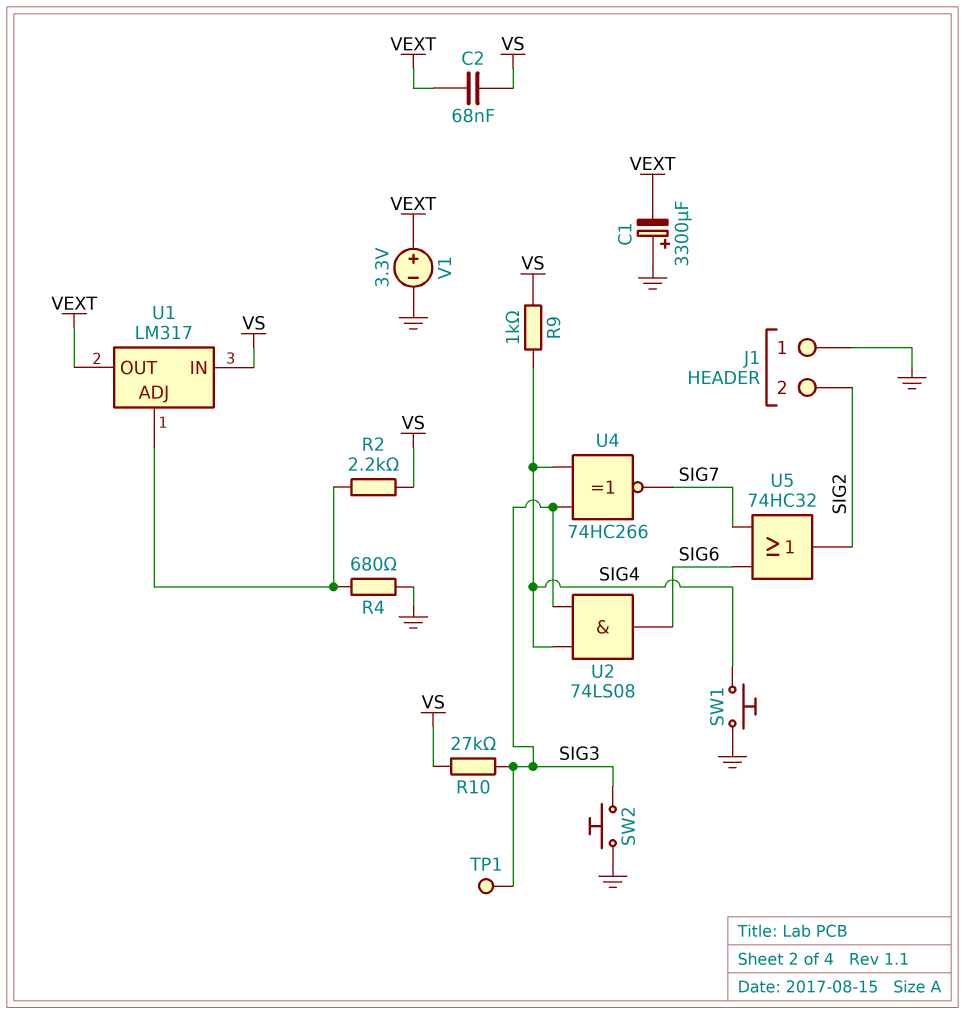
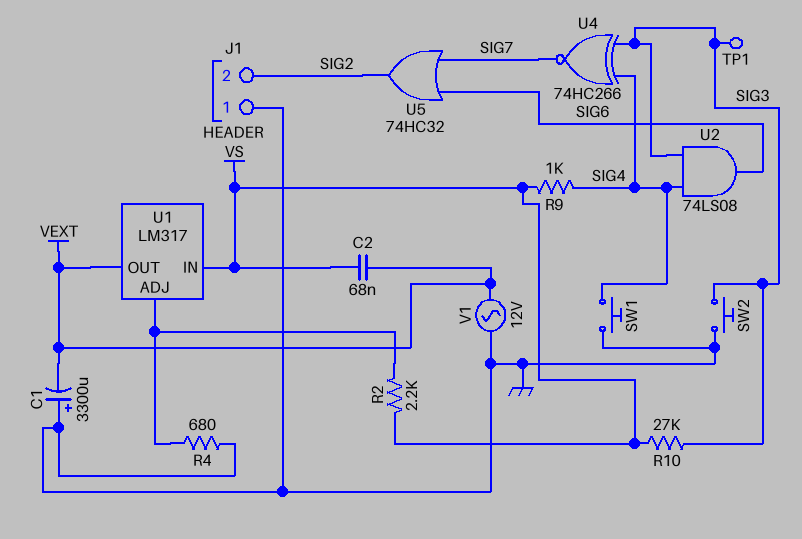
V1: 3.3V (plus VEXT, minus GND) -> AC 12V (GND, VEXT)

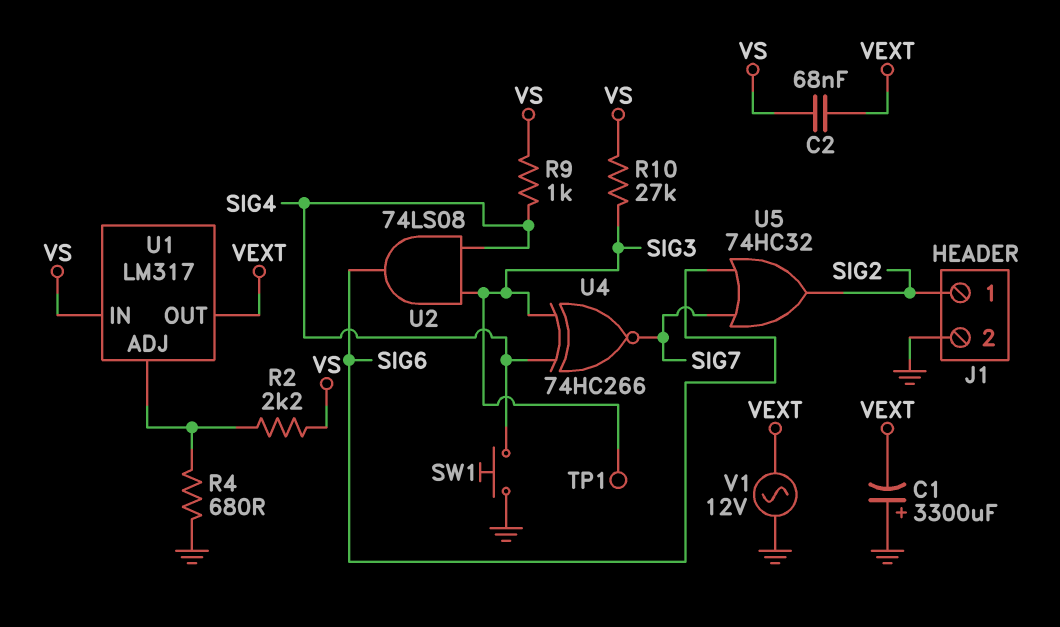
J1 pin 1: GND -> SIG2
J1 pin 2: SIG2 -> GND
SW2: button (GND, SIG3) -> none

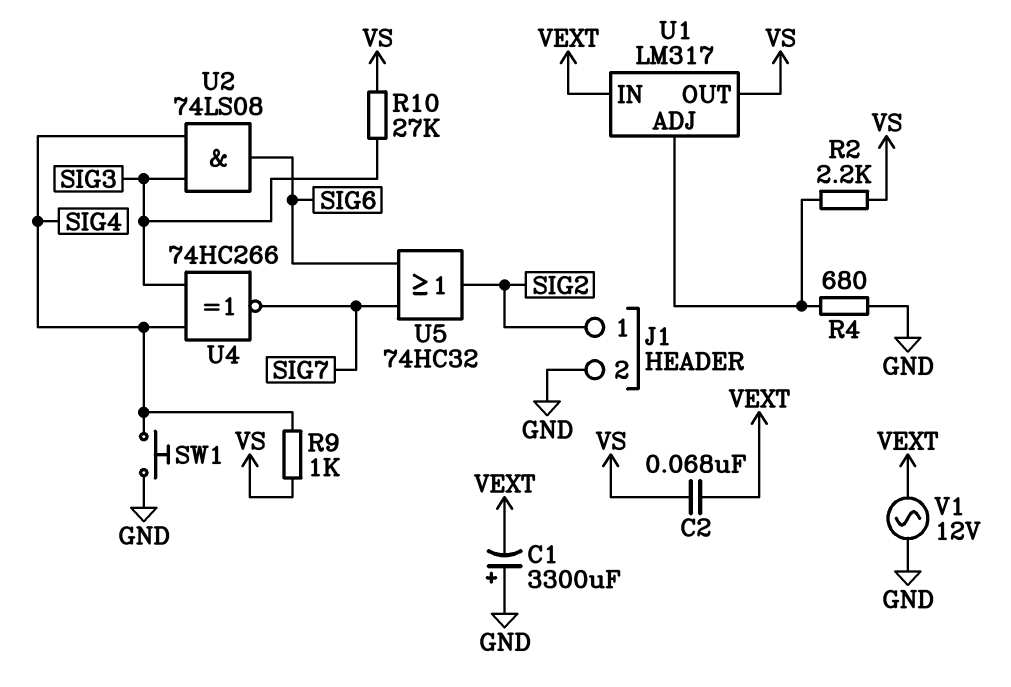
TP1: test point (SIG3) -> none
U1 pin IN: VS -> VEXT
U1 pin OUT: VEXT -> VS

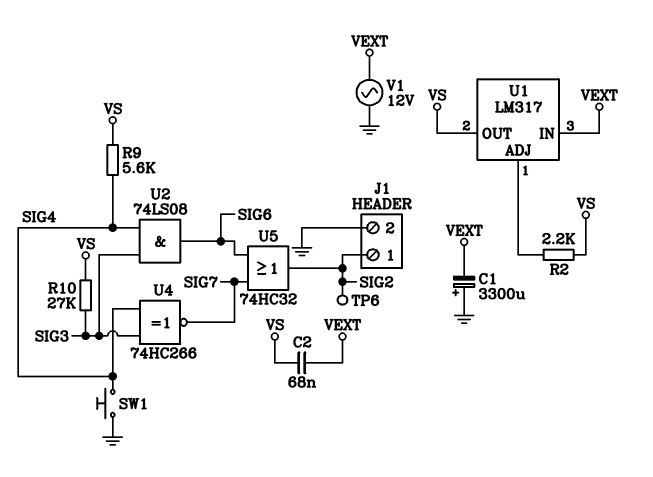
R4: 680 (GND, U1/ADJ) -> none
R9: 1k (SIG4, VS) -> 5.6k (SIG4, VS)
TP6: none -> test point (SIG2)

